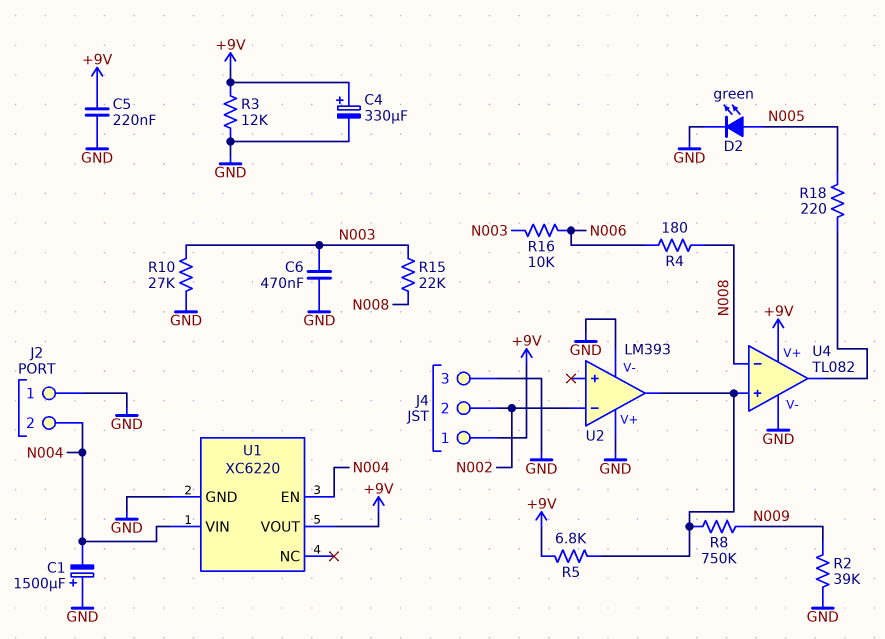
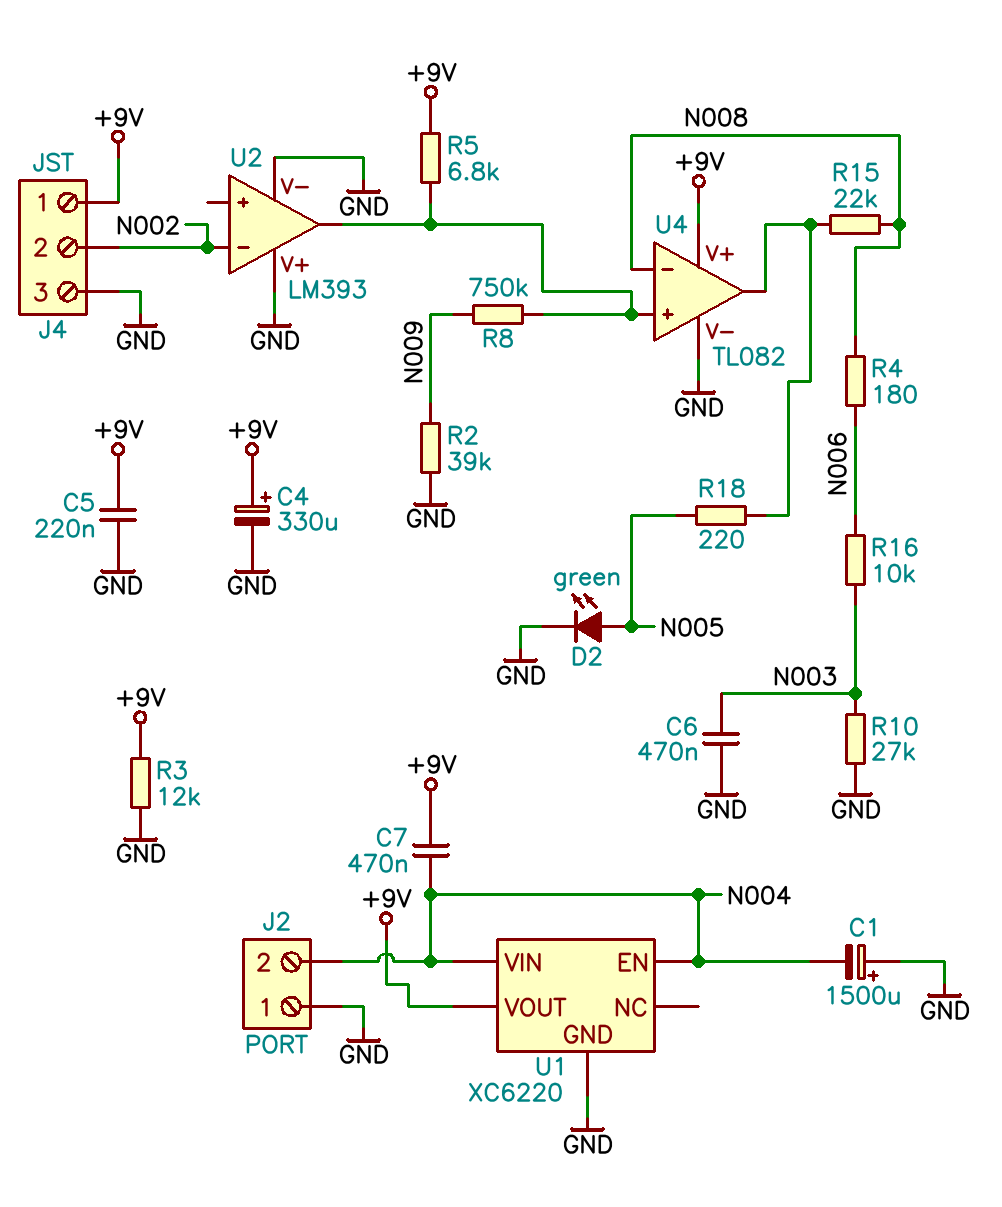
C7: none -> 470nF (+9V, N004)
R15: 22k (N003, N008) -> 22k (N008, U4/out)

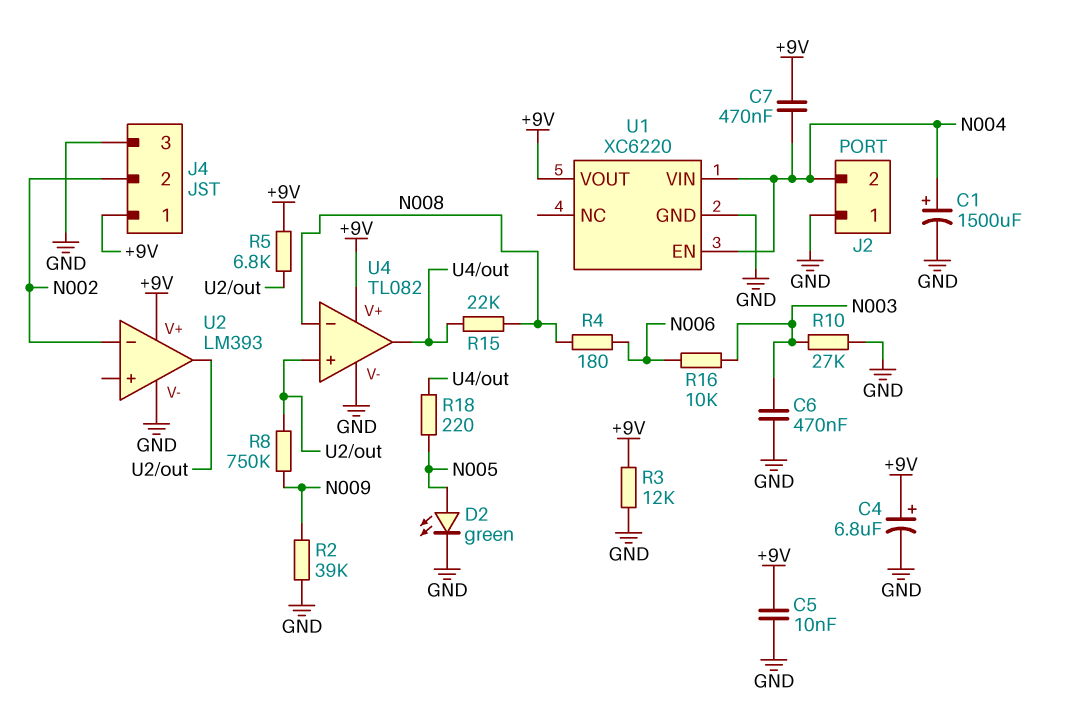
C1: 1500uF (plus GND, minus N004) -> 1500uF (plus N004, minus GND)
C4: 330uF (plus +9V, minus GND) -> 6.8uF (plus +9V, minus GND)
C5: 220nF (+9V, GND) -> 10nF (+9V, GND)
U2 pin V+: GND -> +9V

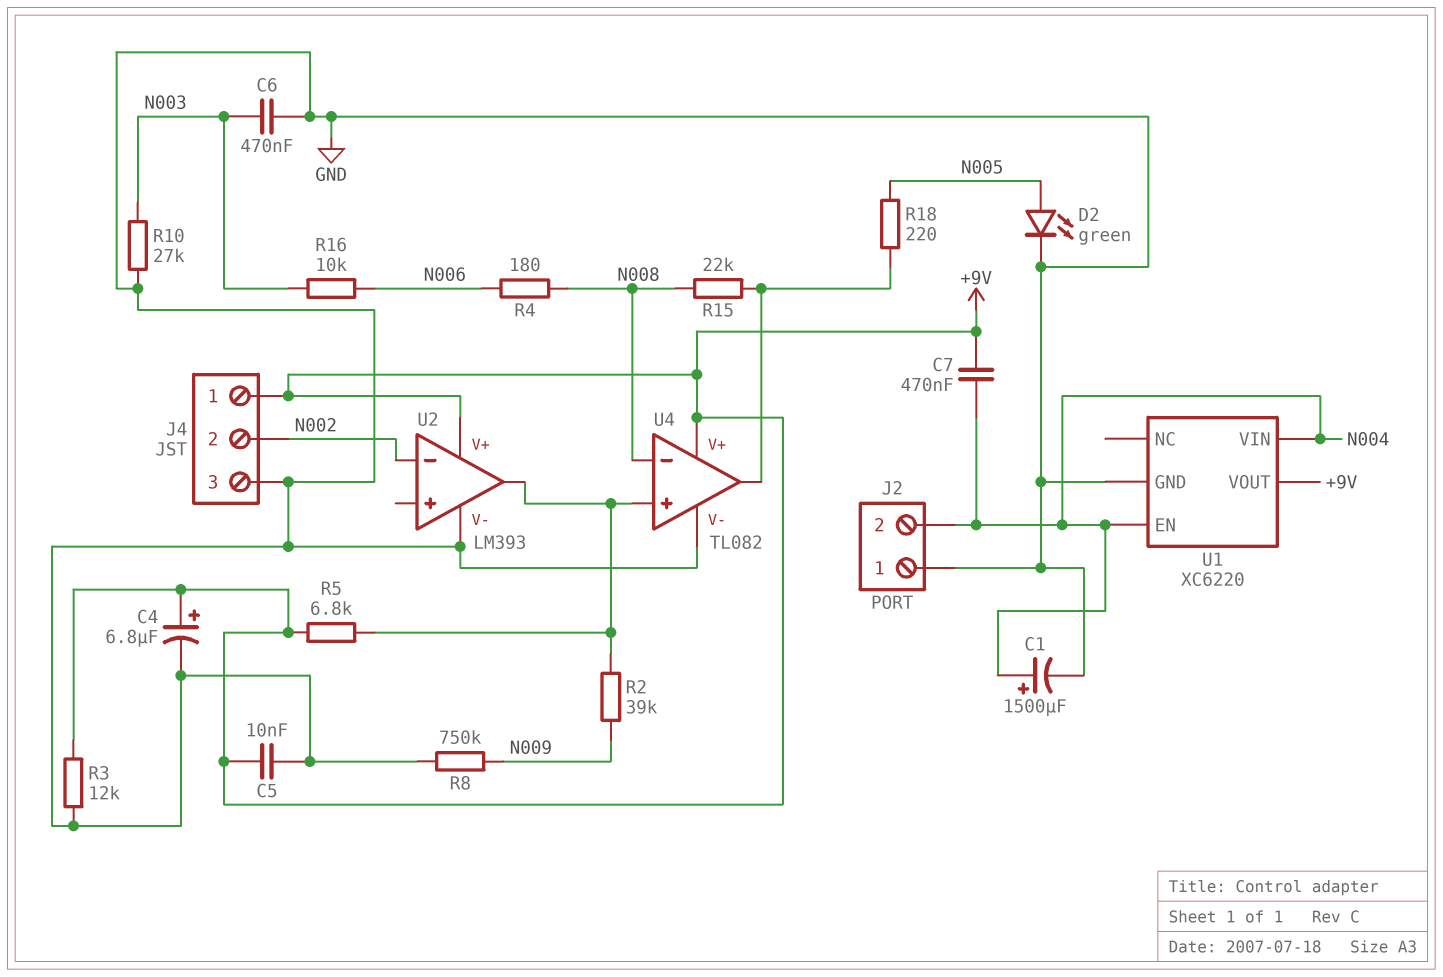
R2: 39k (GND, N009) -> 39k (N009, U2/out)
R8: 750k (N009, U2/out) -> 750k (GND, N009)

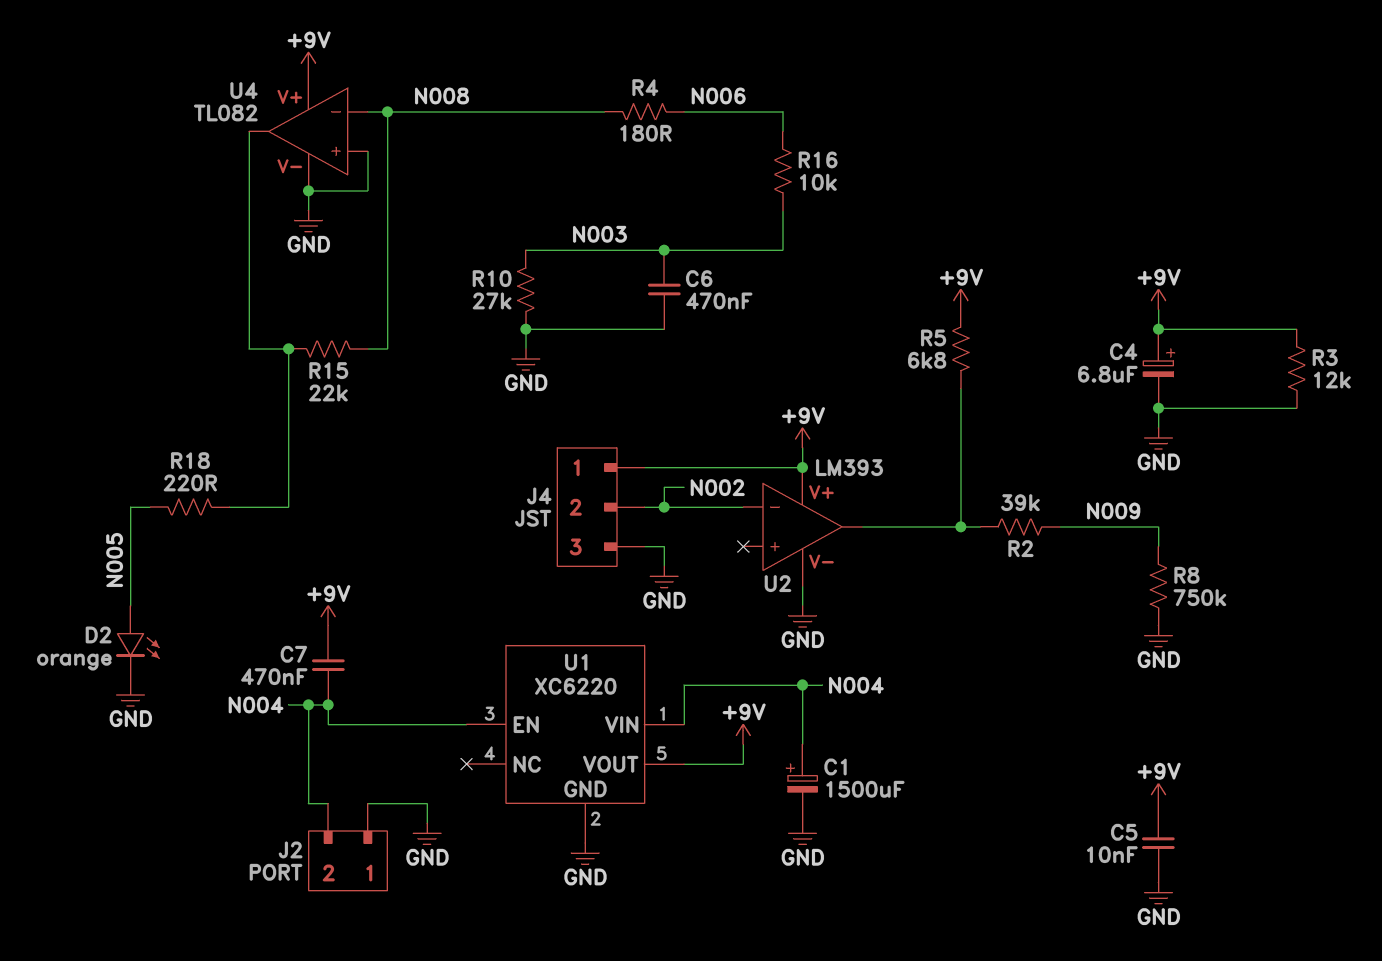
D2: LED green (A N005, K GND) -> LED orange (A N005, K GND)
U4 pin in+: U2/out -> GND

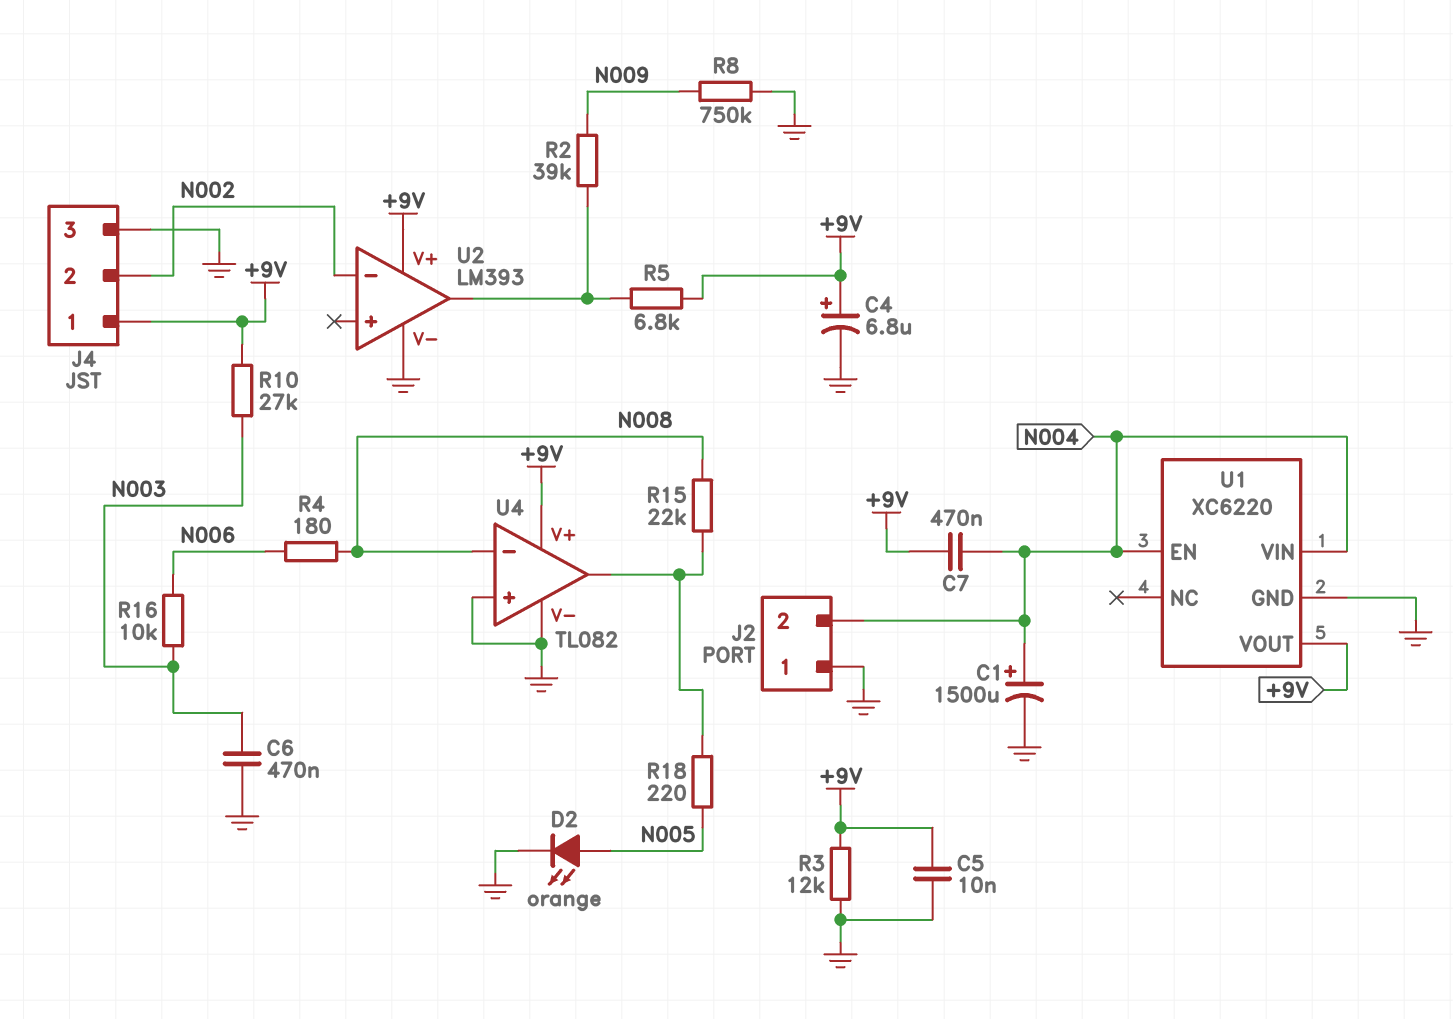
R10: 27k (GND, N003) -> 27k (+9V, N003)

